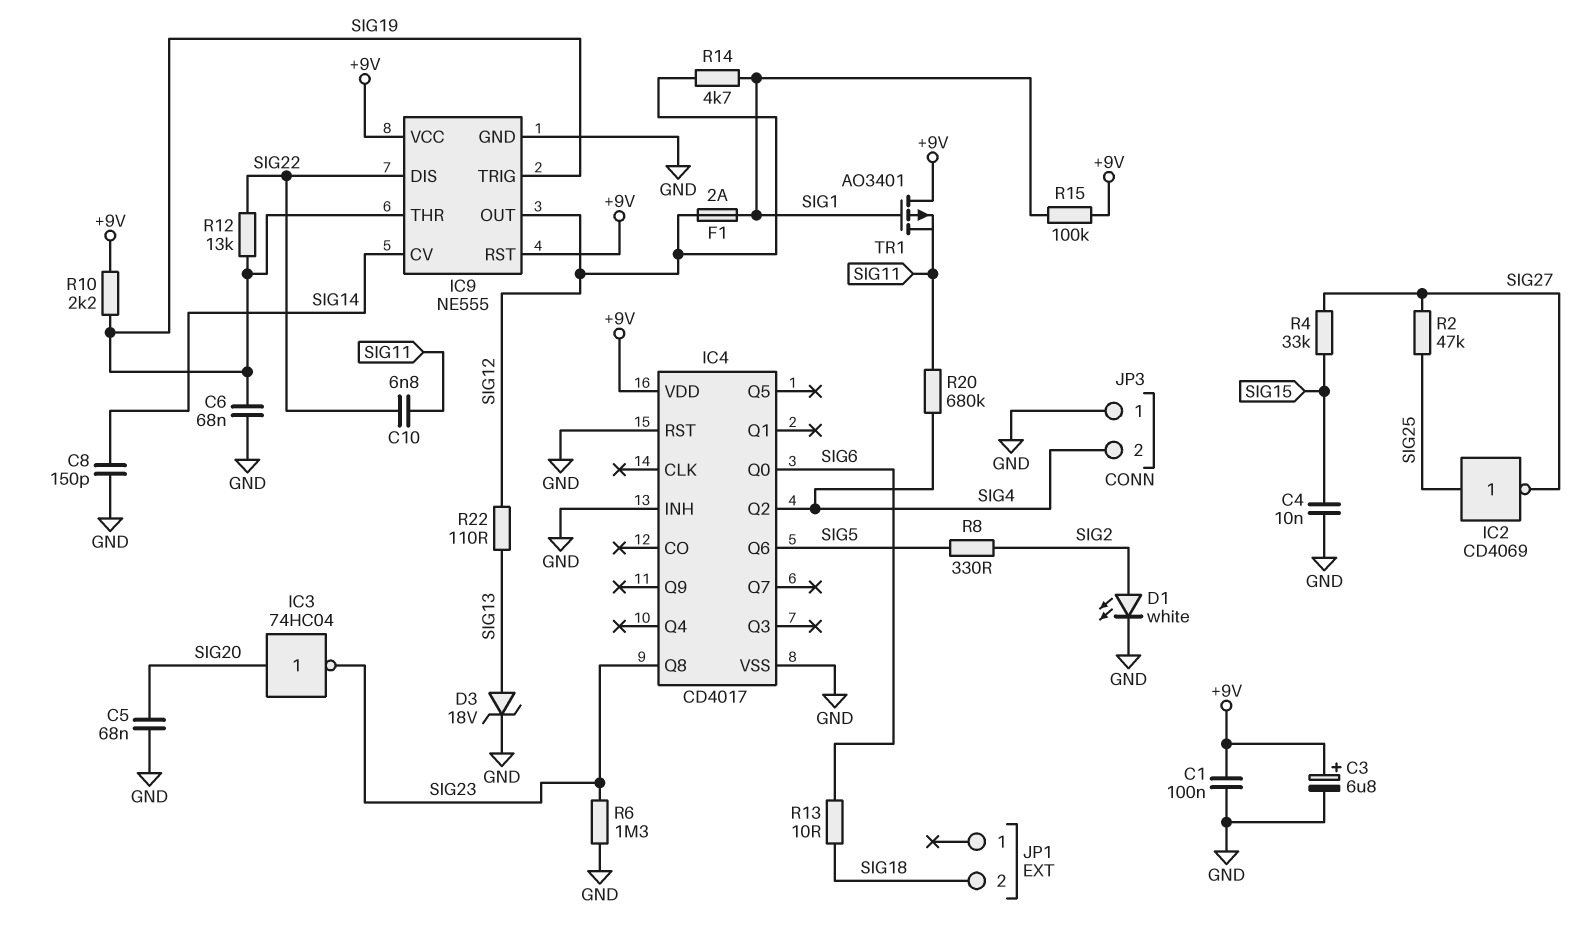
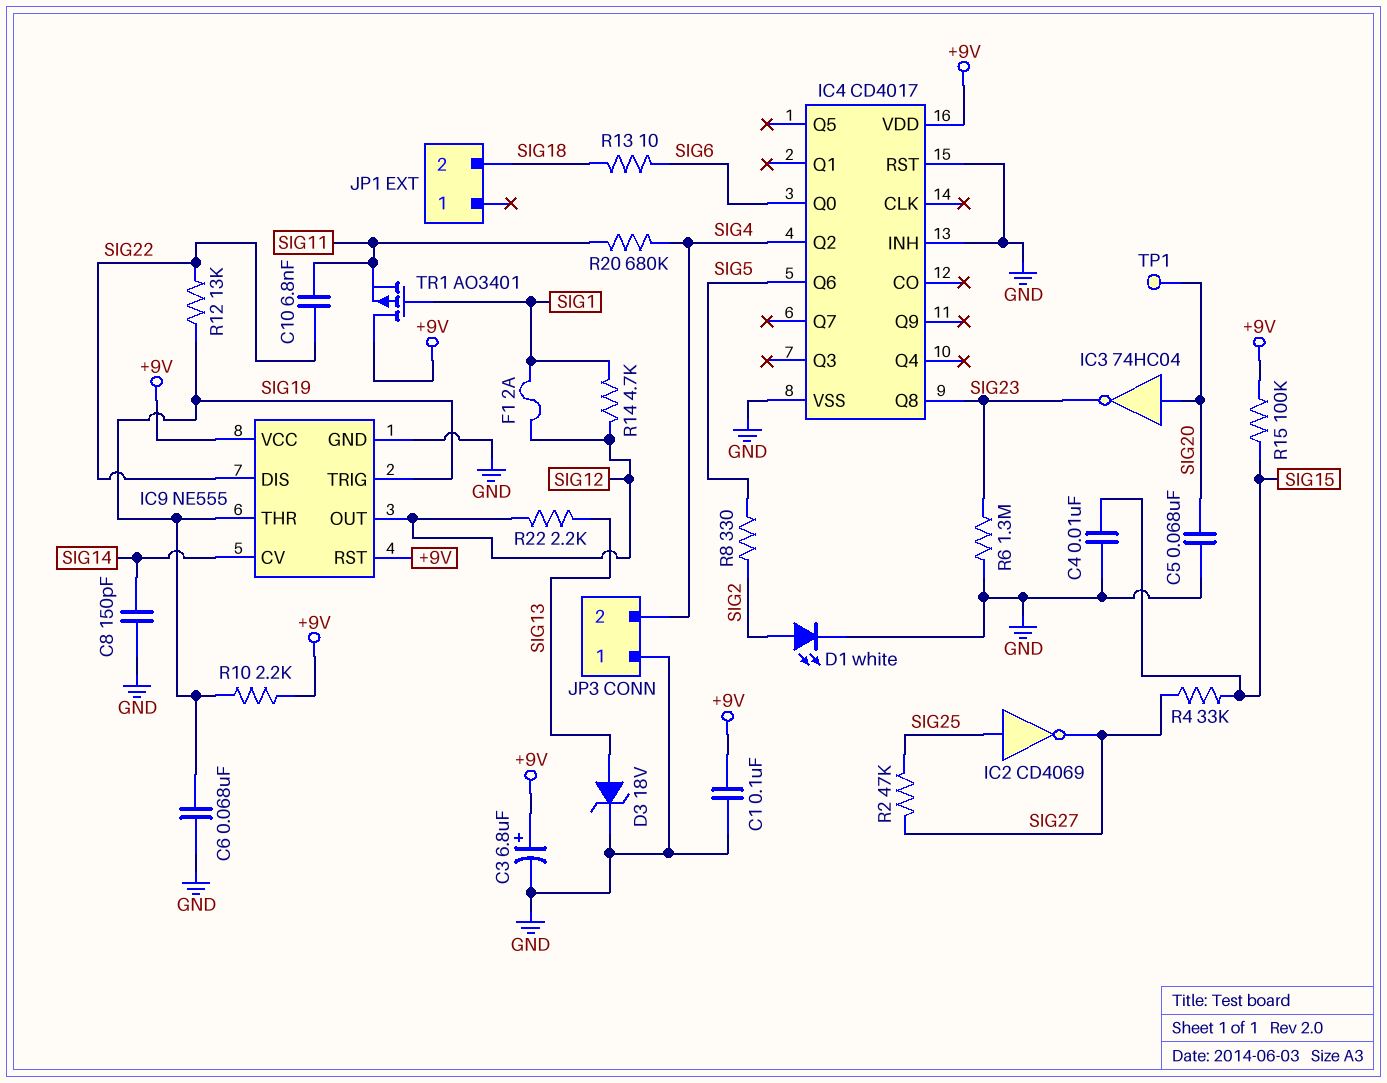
R15: 100k (+9V, SIG1) -> 100k (+9V, SIG15)
R22: 110 (SIG12, SIG13) -> 2.2k (SIG12, SIG13)
TP1: none -> test point (SIG20)

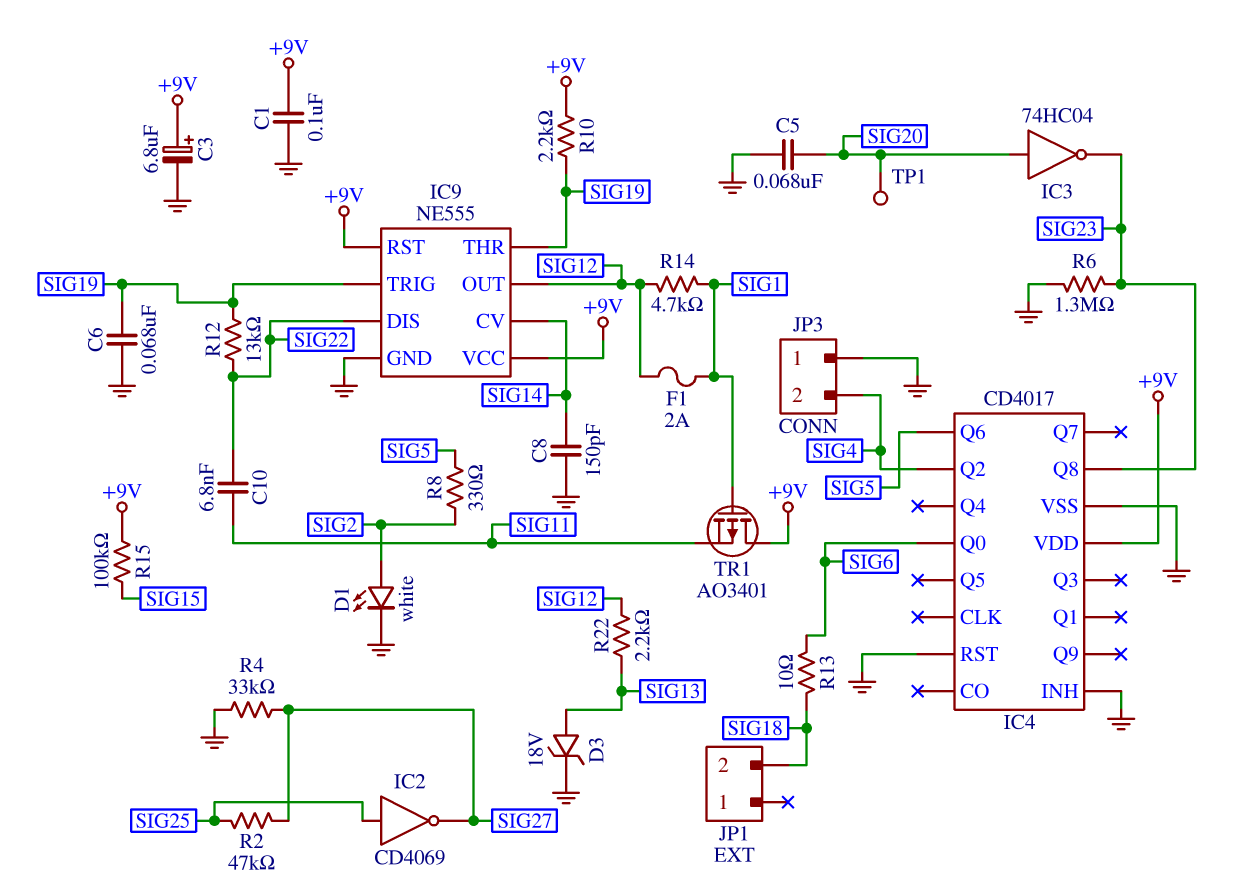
C4: 10nF (GND, SIG15) -> none
R4: 33k (SIG15, SIG27) -> 33k (GND, SIG27)
R20: 680k (SIG4, SIG11) -> none

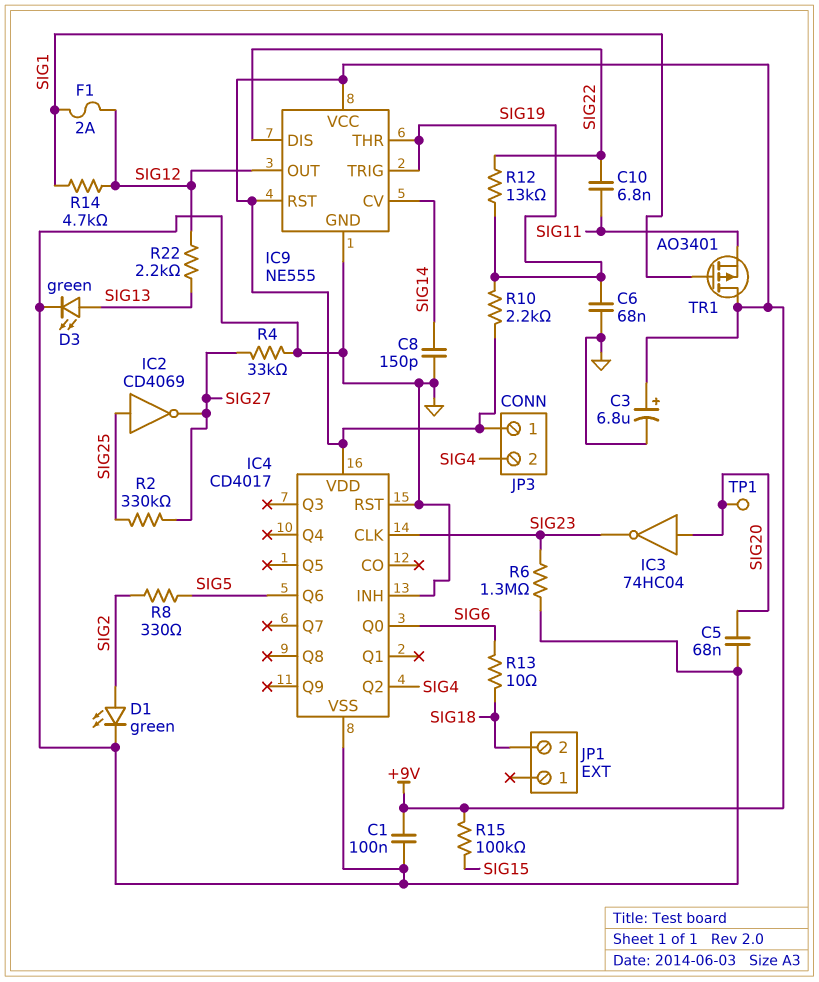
D1: LED white (A SIG2, K GND) -> LED green (A SIG2, K GND)
D3: zener 18V (A SIG13, K GND) -> LED green (A SIG13, K GND)
IC4 pin CLK: none -> SIG23
IC4 pin Q8: SIG23 -> none
JP3 pin 1: GND -> +9V
R2: 47k (SIG25, SIG27) -> 330k (SIG25, SIG27)

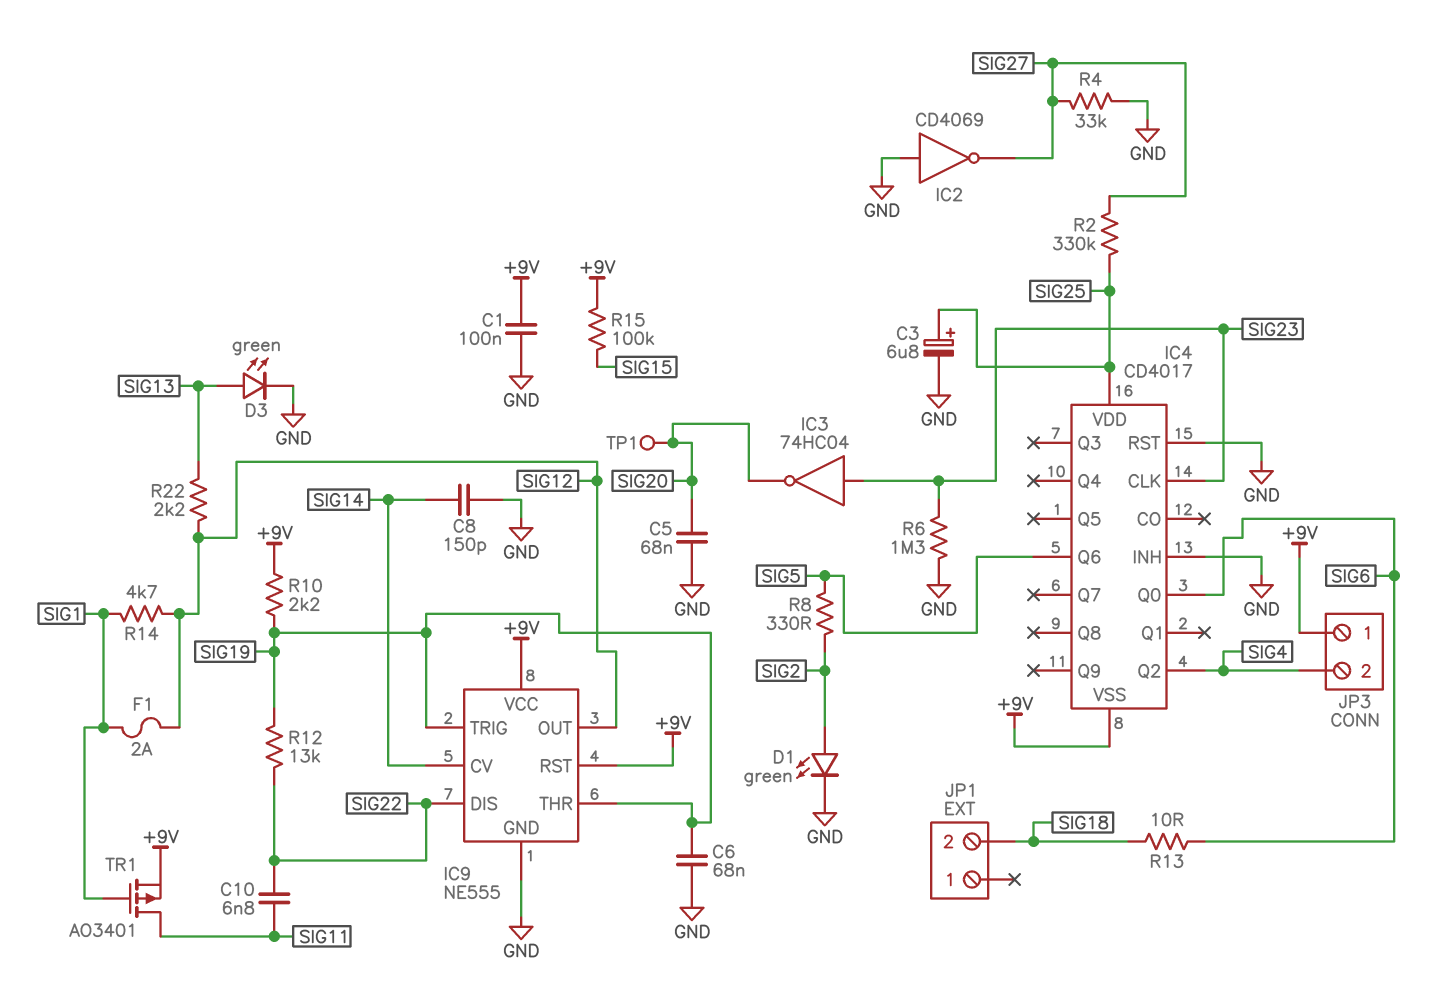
C3: 6.8uF (plus +9V, minus GND) -> 6.8uF (plus SIG25, minus GND)
IC2: NOT CD4069 (in SIG25, out SIG27) -> NOT CD4069 (in GND, out SIG27)
IC3: NOT 74HC04 (in SIG20, out SIG23) -> NOT 74HC04 (in SIG23, out SIG20)
IC4 pin VDD: +9V -> SIG25
IC4 pin VSS: GND -> +9V
TR1: PMOS AO3401 (G SIG1, D +9V, S SIG11) -> PMOS AO3401 (G SIG1, D SIG11, S +9V)

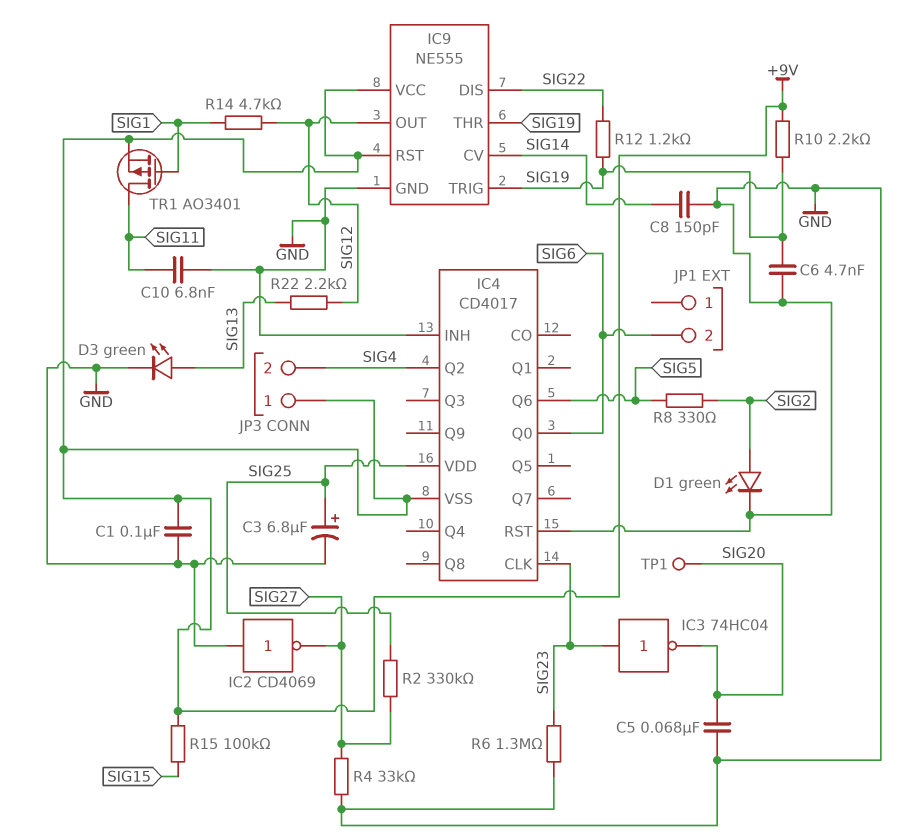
C6: 68nF (GND, SIG19) -> 4.7nF (GND, SIG19)
C10: 6.8nF (SIG11, SIG22) -> 6.8nF (GND, SIG11)
F1: 2A (SIG1, SIG12) -> none
JP1 pin 2: SIG18 -> SIG6
R12: 13k (SIG19, SIG22) -> 1.2k (SIG19, SIG22)
R13: 10 (SIG6, SIG18) -> none

